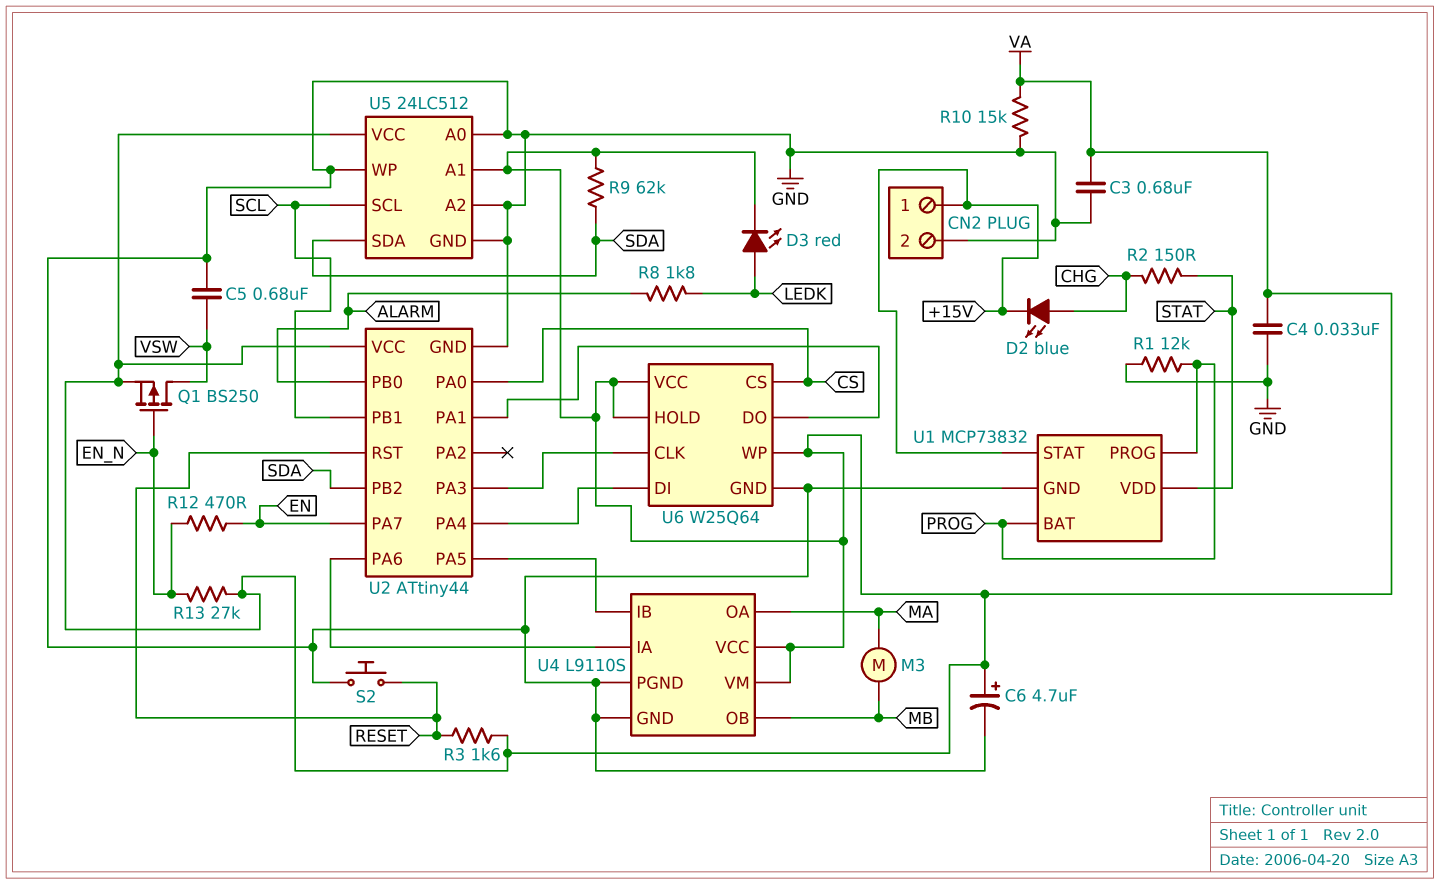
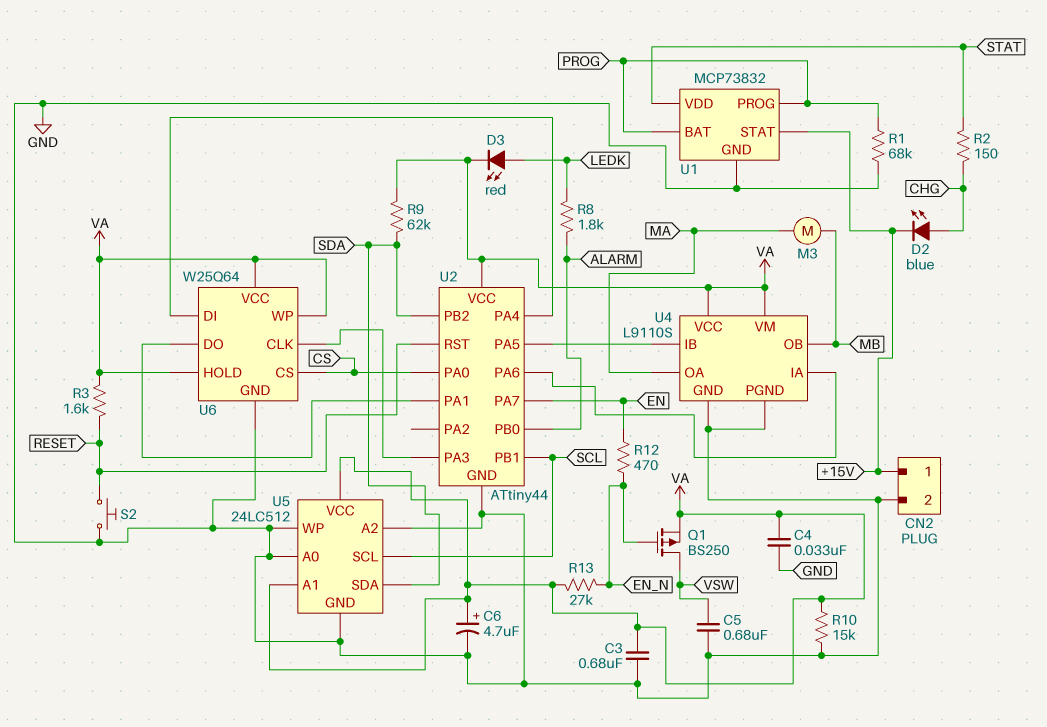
R1: 12k (GND, PROG) -> 68k (GND, PROG)

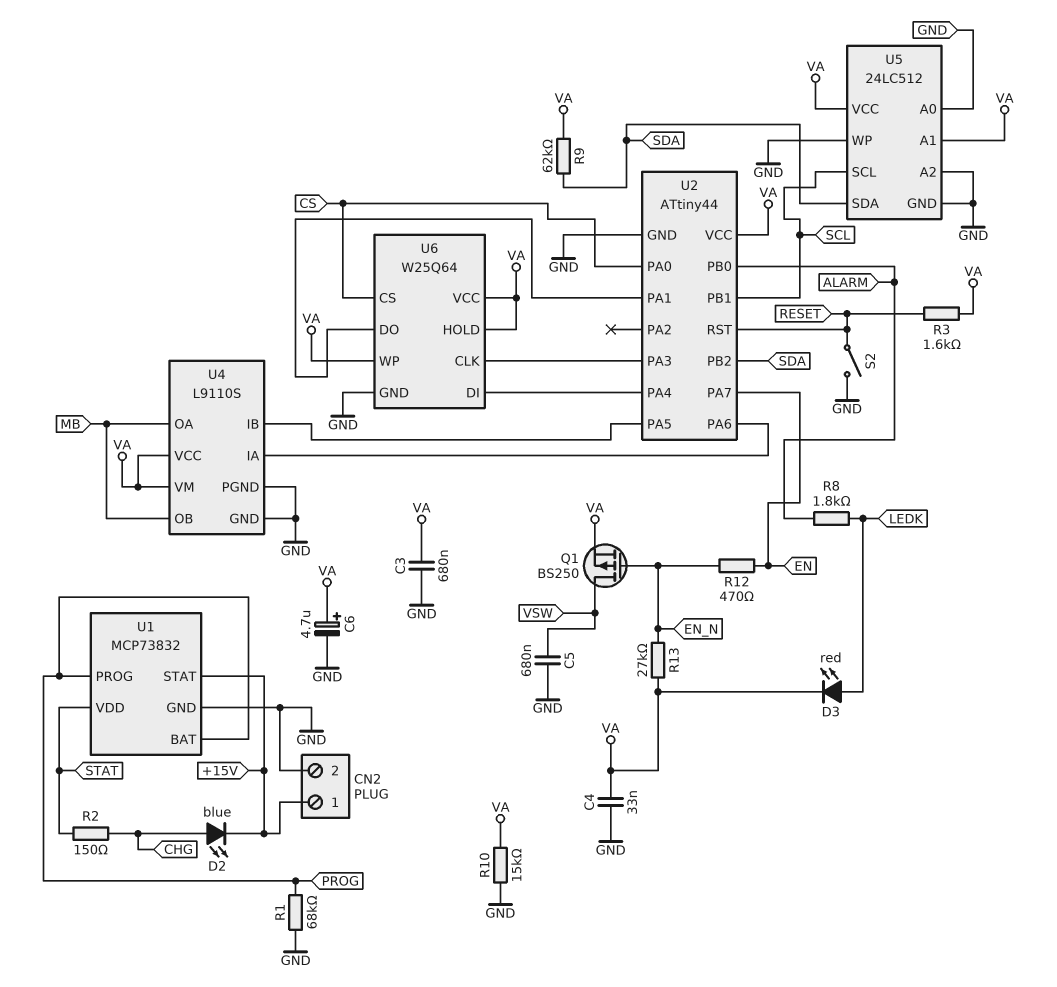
M3: motor (MA, MB) -> none
S2: button (GND, RESET) -> switch (GND, RESET)
U4 pin OA: MA -> MB

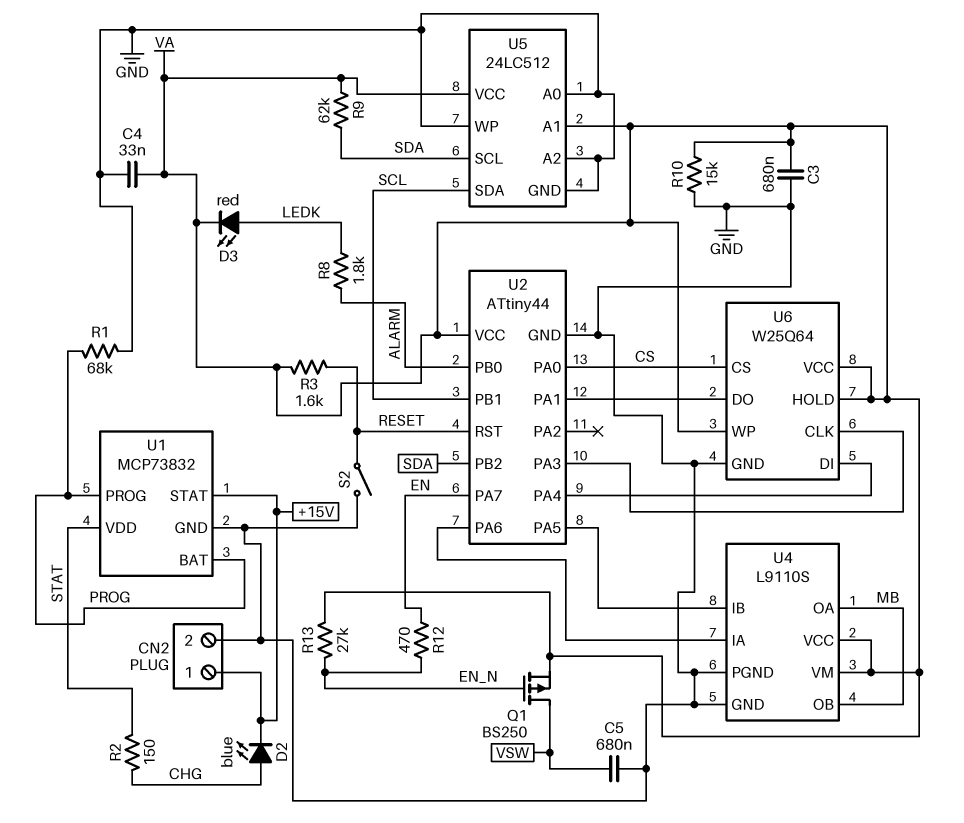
C6: 4.7uF (plus VA, minus GND) -> none
U5 pin SCL: SCL -> SDA
U5 pin SDA: SDA -> SCL

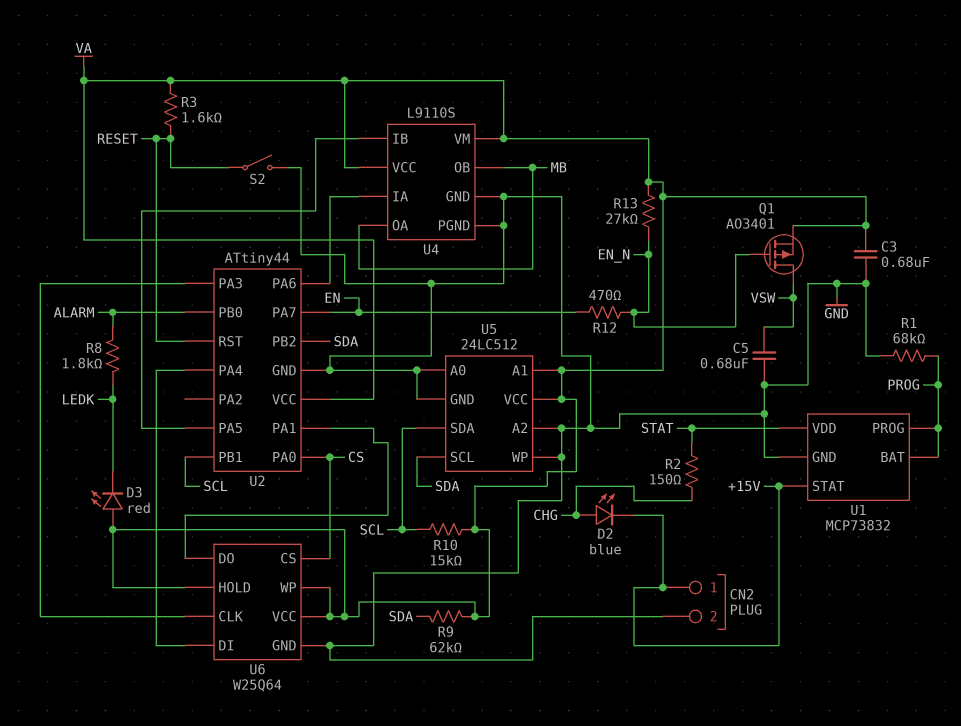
C4: 33nF (GND, VA) -> none
D3: LED red (A LEDK, K VA) -> LED red (A VA, K LEDK)
Q1: PMOS BS250 (G EN_N, D VSW, S VA) -> PMOS AO3401 (G EN_N, D VSW, S VA)
R10: 15k (GND, VA) -> 15k (SCL, VA)

